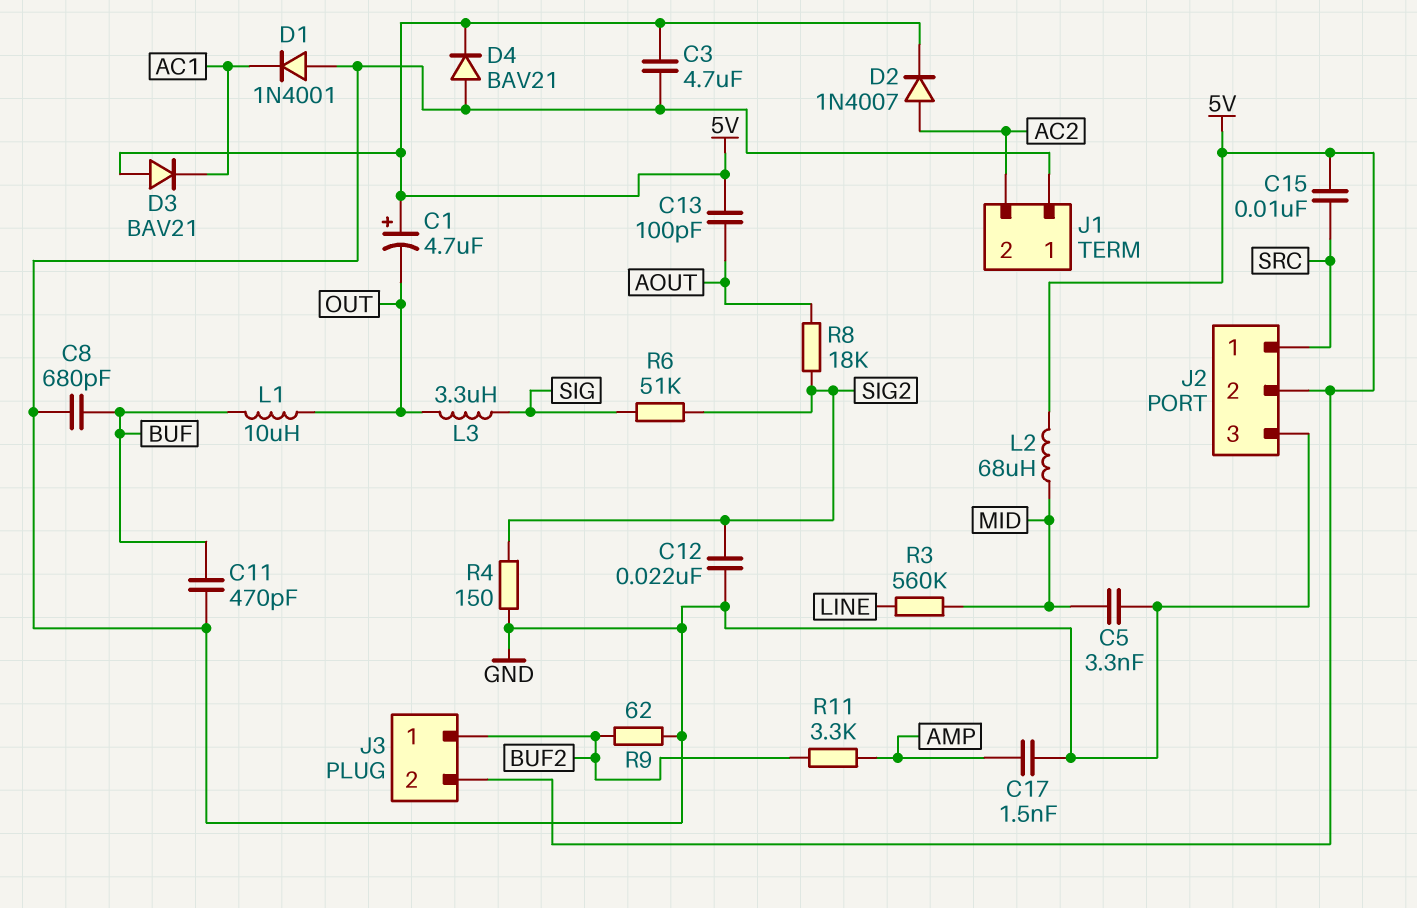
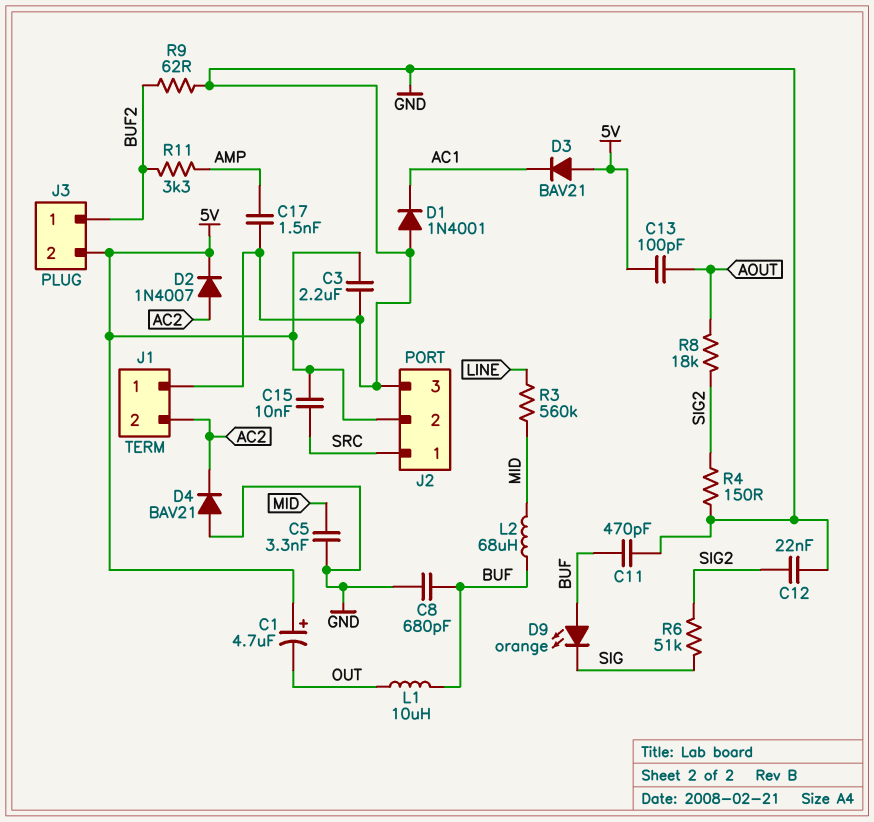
C3: 4.7uF (5V, GND) -> 2.2uF (5V, GND)
D4: diode BAV21 (A GND, K 5V) -> diode BAV21 (A GND, K AC2)
D9: none -> LED orange (A BUF, K SIG)
L2: 68uH (5V, MID) -> 68uH (BUF, MID)
L3: 3.3uH (OUT, SIG) -> none

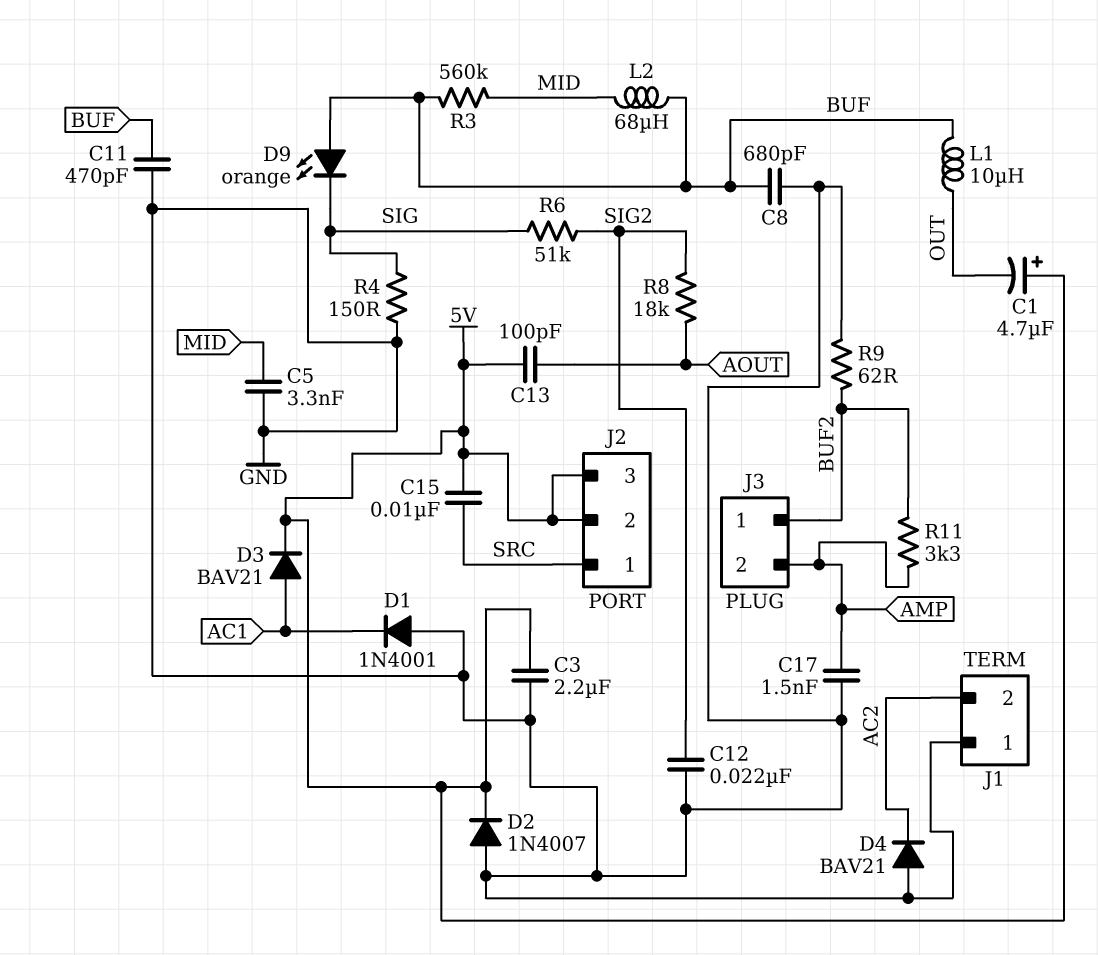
D2: diode 1N4007 (A AC2, K 5V) -> diode 1N4007 (A GND, K 5V)
D3: diode BAV21 (A 5V, K AC1) -> diode BAV21 (A AC1, K 5V)
J2 pin 3: GND -> 5V
J3 pin 2: 5V -> AMP
R3: 560k (LINE, MID) -> 560k (BUF, MID)
R4: 150 (GND, SIG2) -> 150 (GND, SIG)

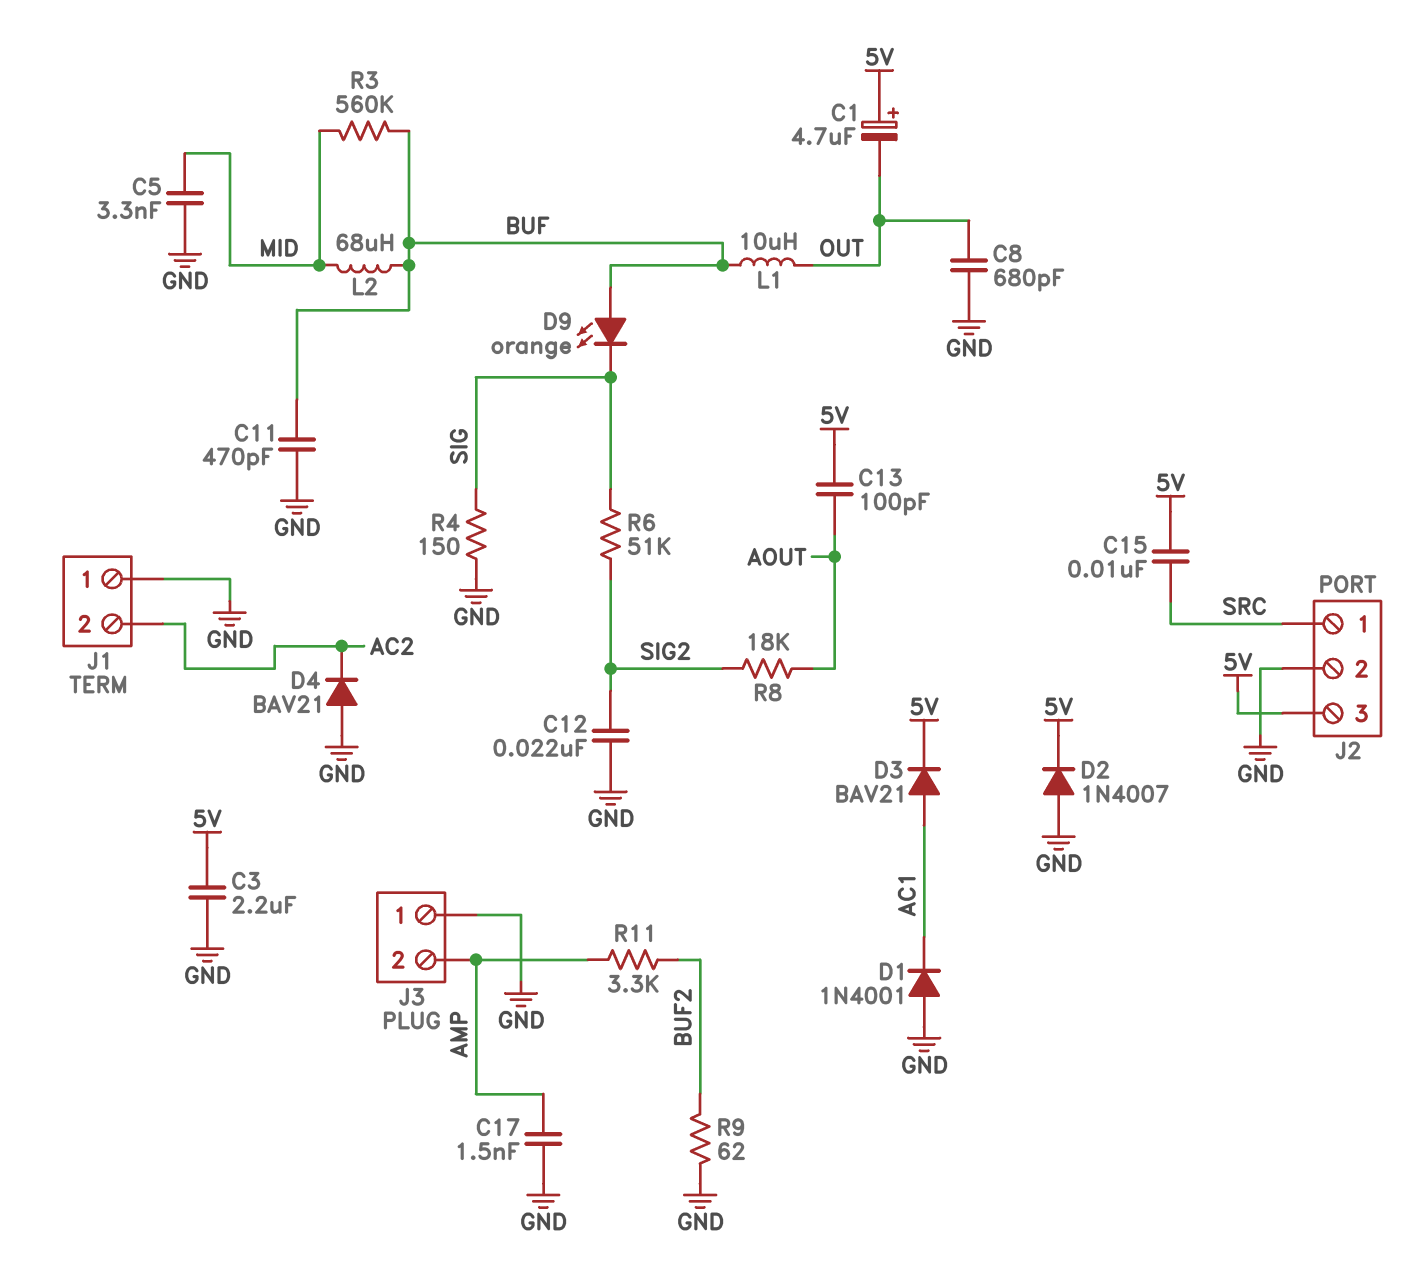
C8: 680pF (BUF, GND) -> 680pF (GND, OUT)
J2 pin 2: 5V -> GND
J3 pin 1: BUF2 -> GND

